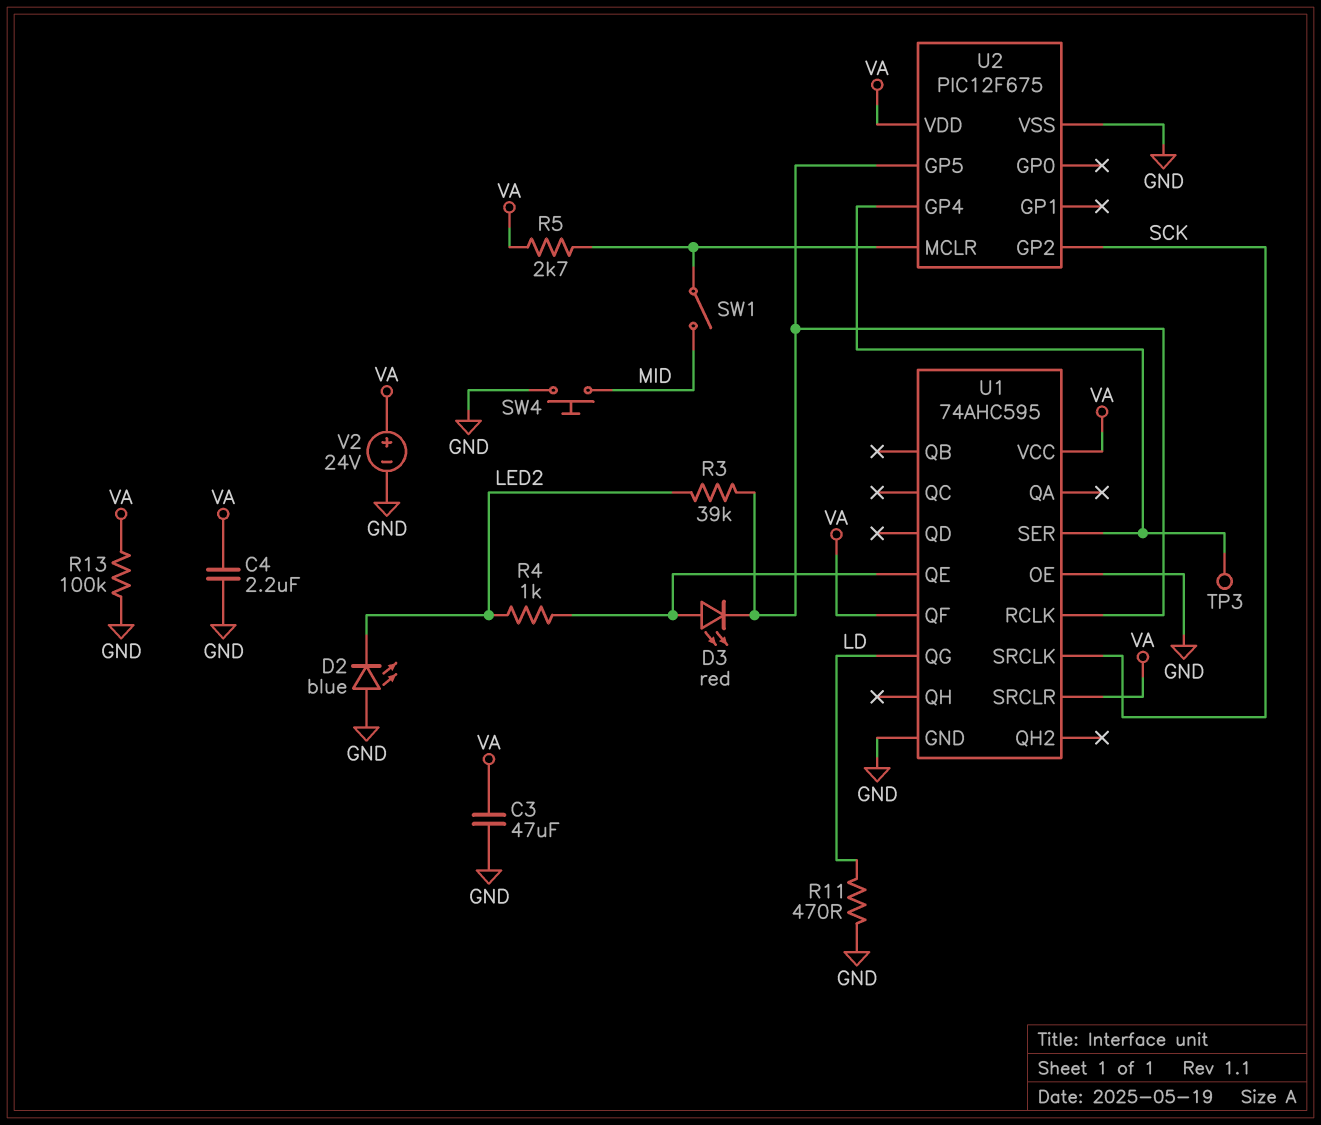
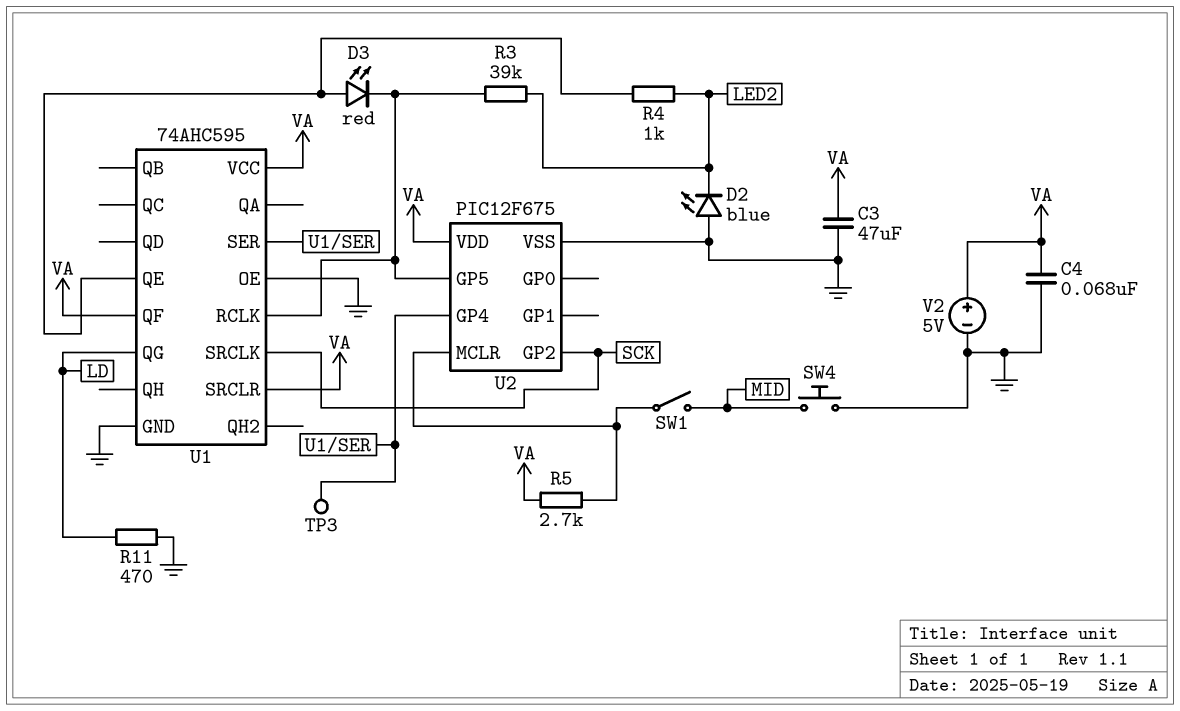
C4: 2.2uF (GND, VA) -> 68nF (GND, VA)
R13: 100k (GND, VA) -> none
V2: 24V (plus VA, minus GND) -> 5V (plus VA, minus GND)

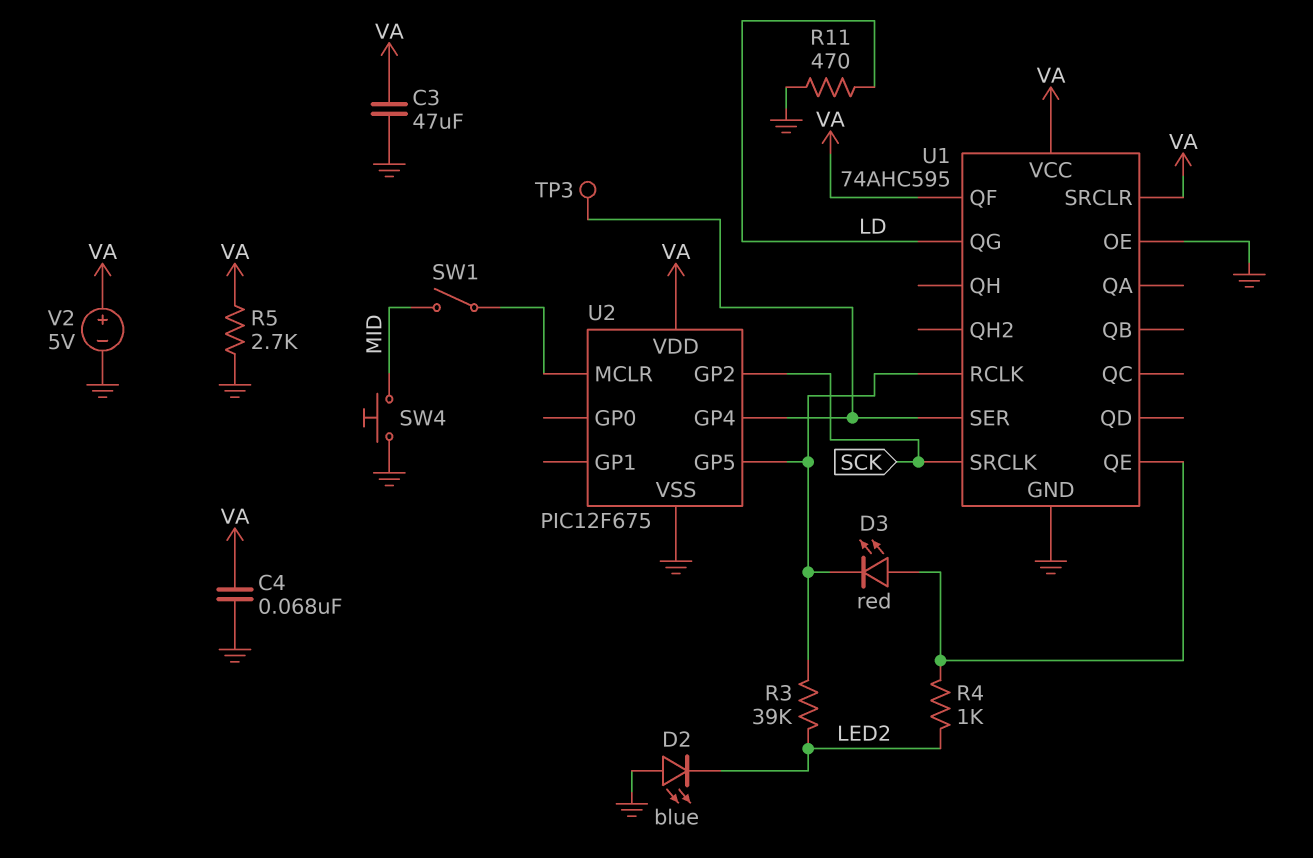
R5: 2.7k (U2/MCLR, VA) -> 2.7k (GND, VA)

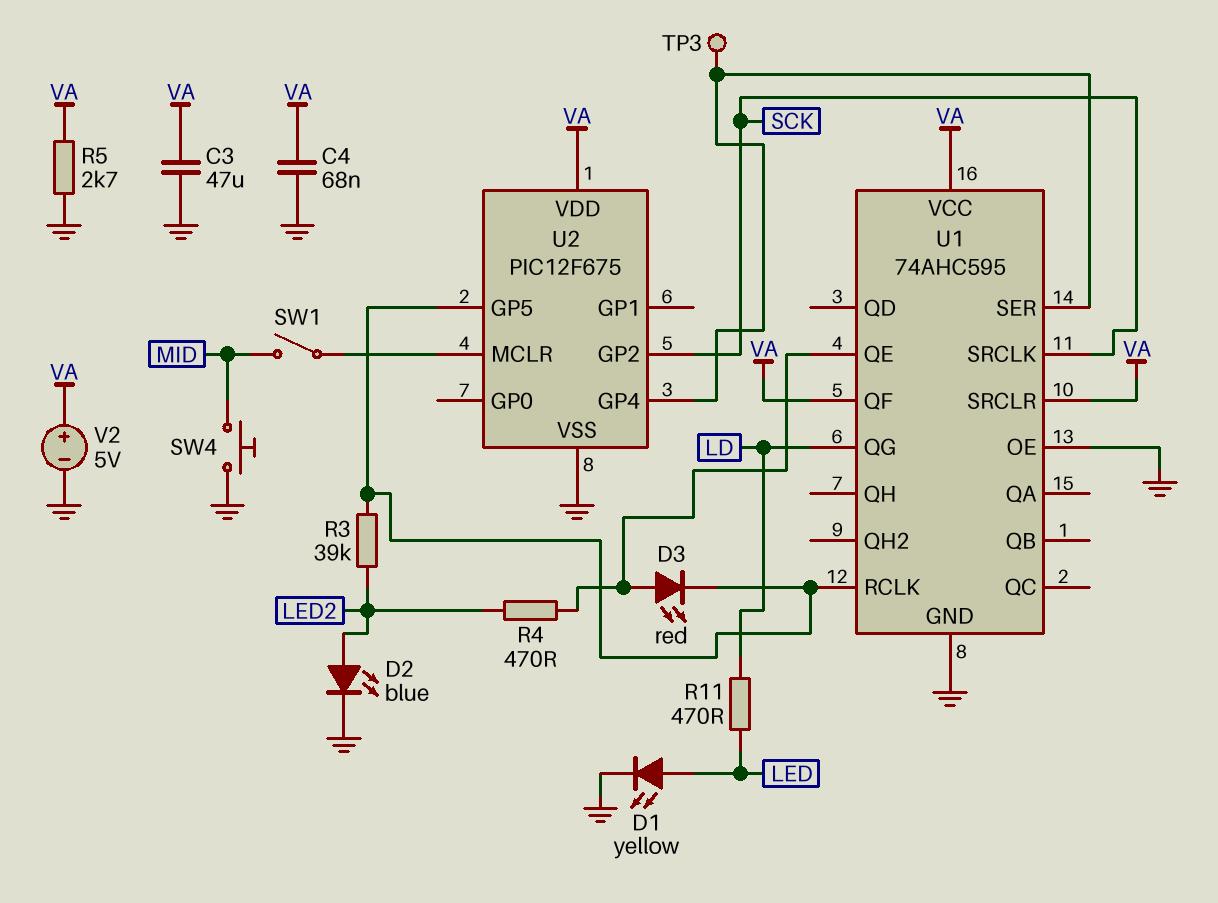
D1: none -> LED yellow (A LED, K GND)
D2: LED blue (A GND, K LED2) -> LED blue (A LED2, K GND)
R4: 1k (LED2, U1/QE) -> 470 (LED2, U1/QE)
R11: 470 (GND, LD) -> 470 (LD, LED)

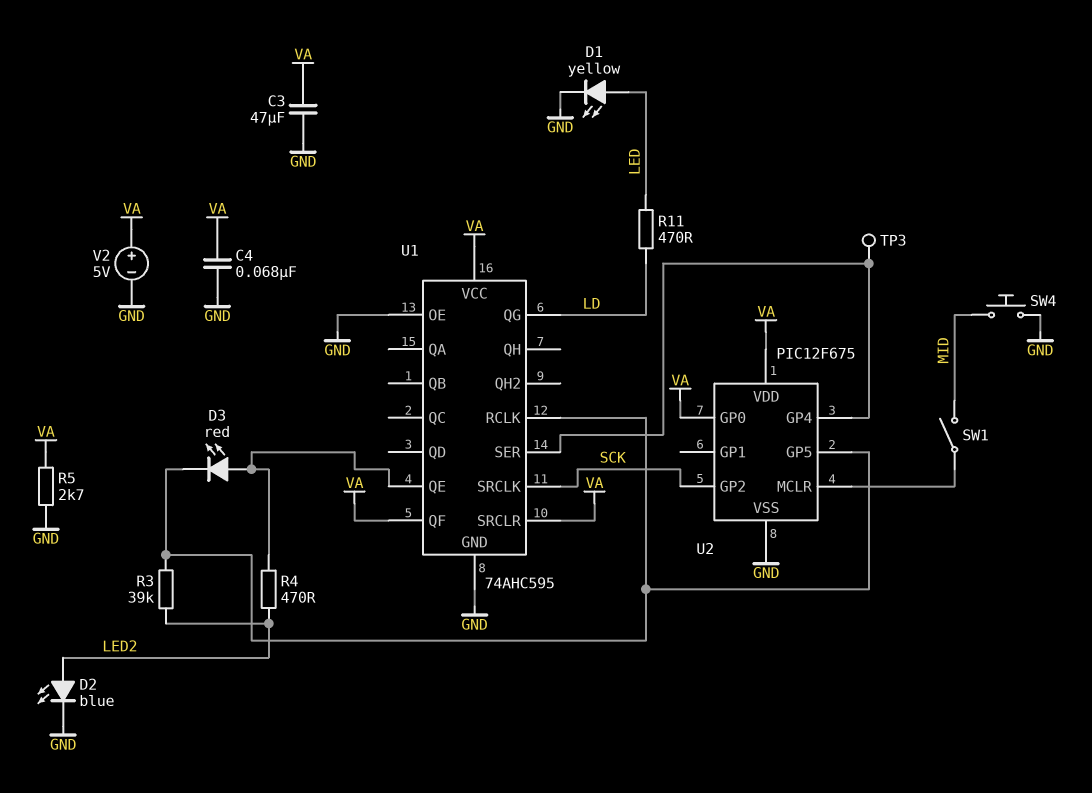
U2 pin GP0: none -> VA

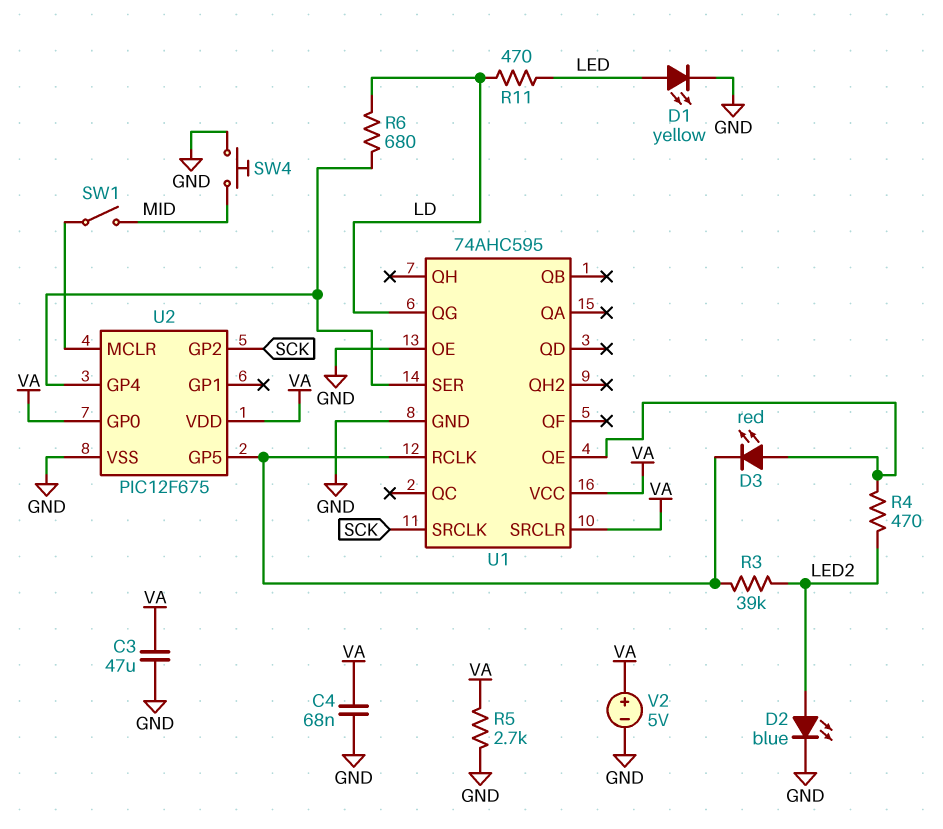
R6: none -> 680 (LD, U1/SER)
TP3: test point (U1/SER) -> none
U1 pin QF: VA -> none

